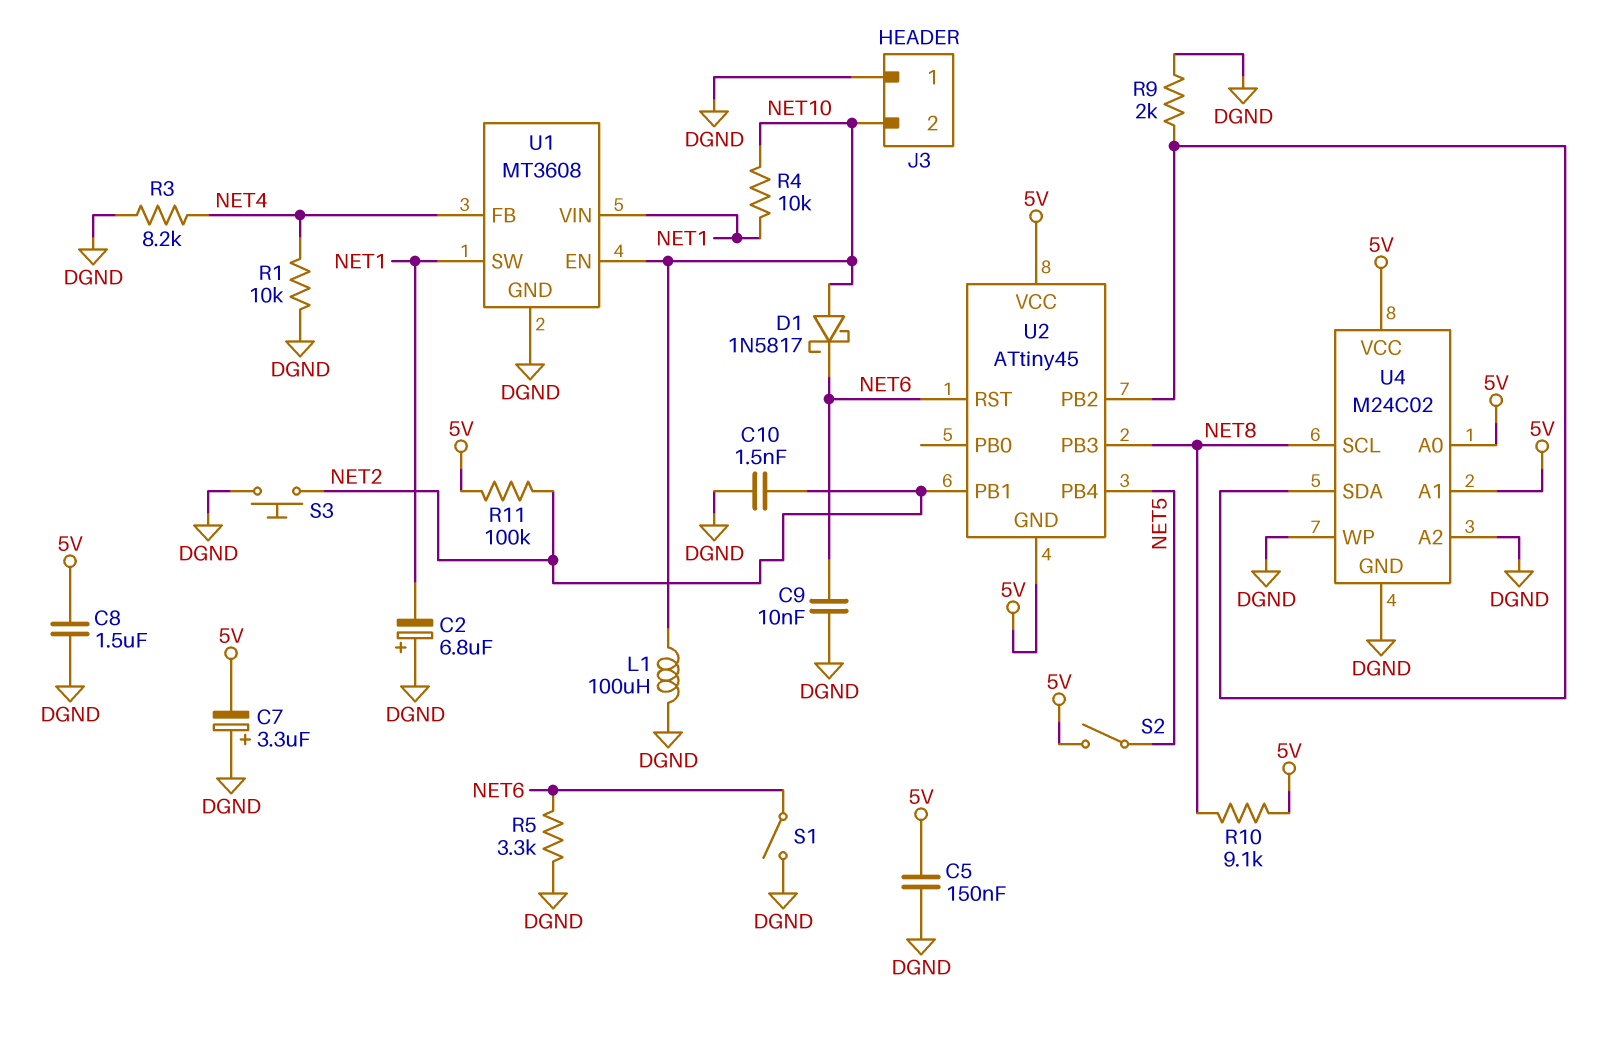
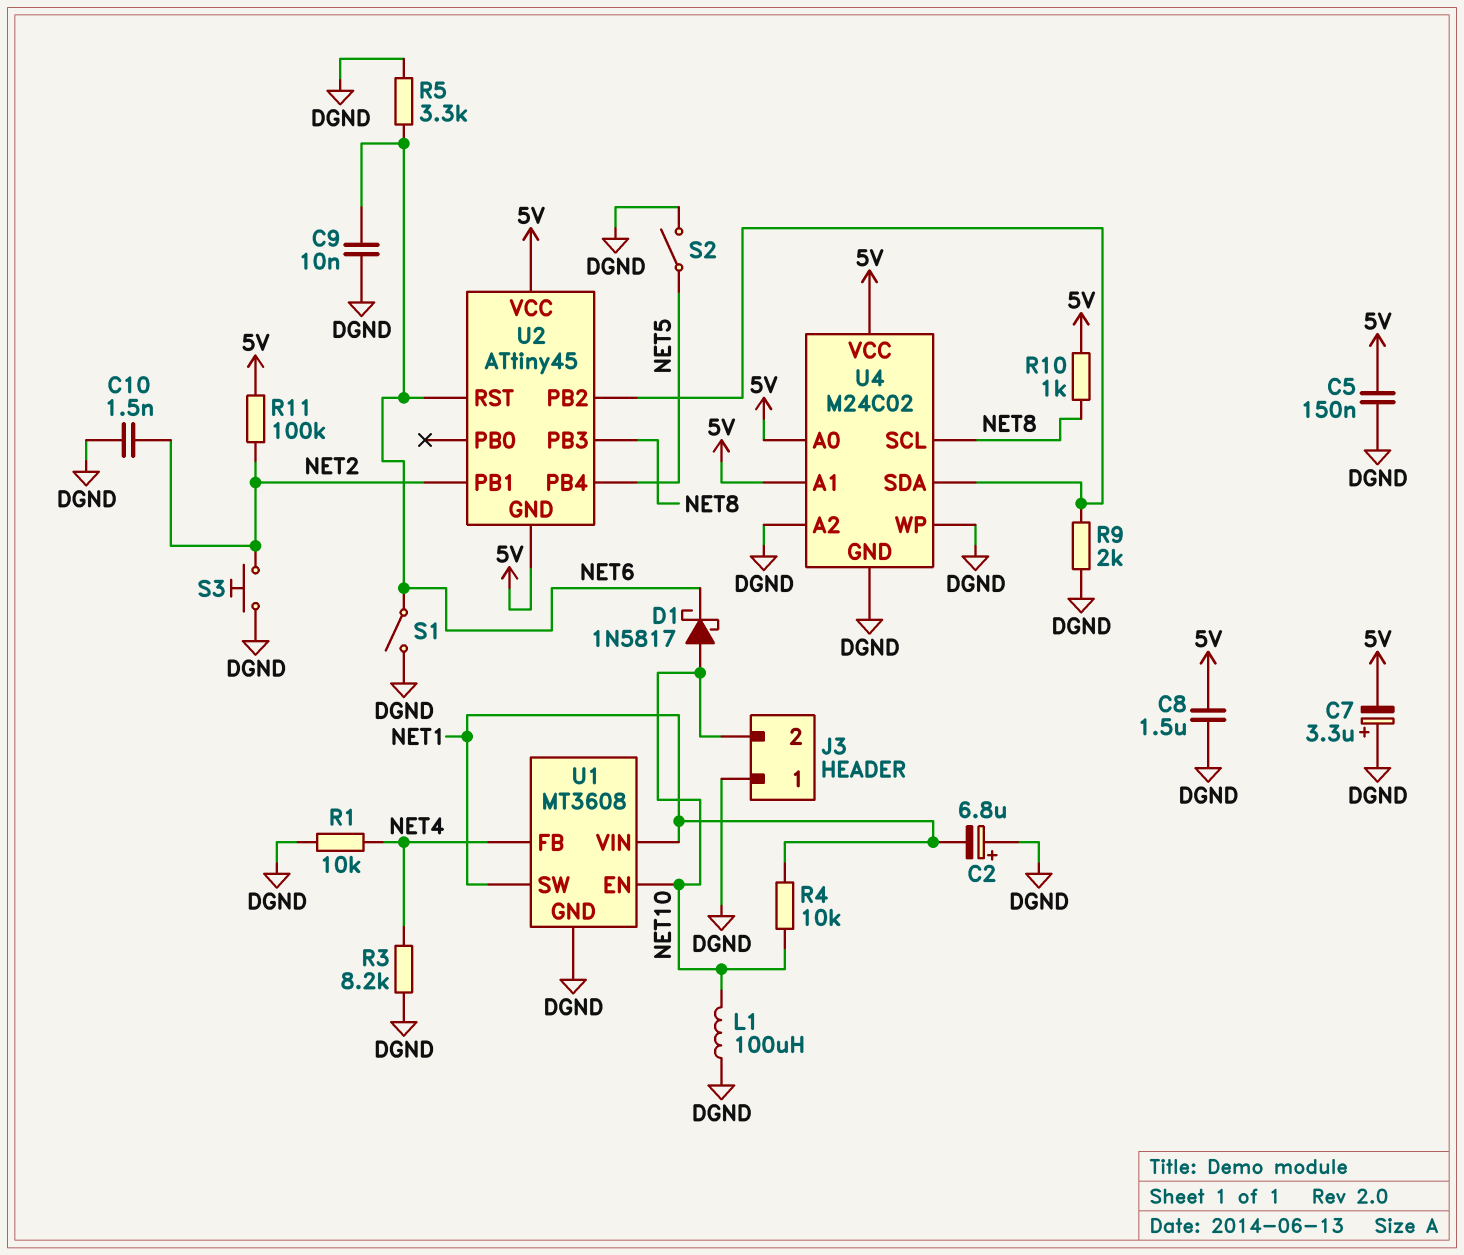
R10: 9.1k (5V, NET8) -> 1k (5V, NET8)
S2: switch (5V, NET5) -> switch (DGND, NET5)

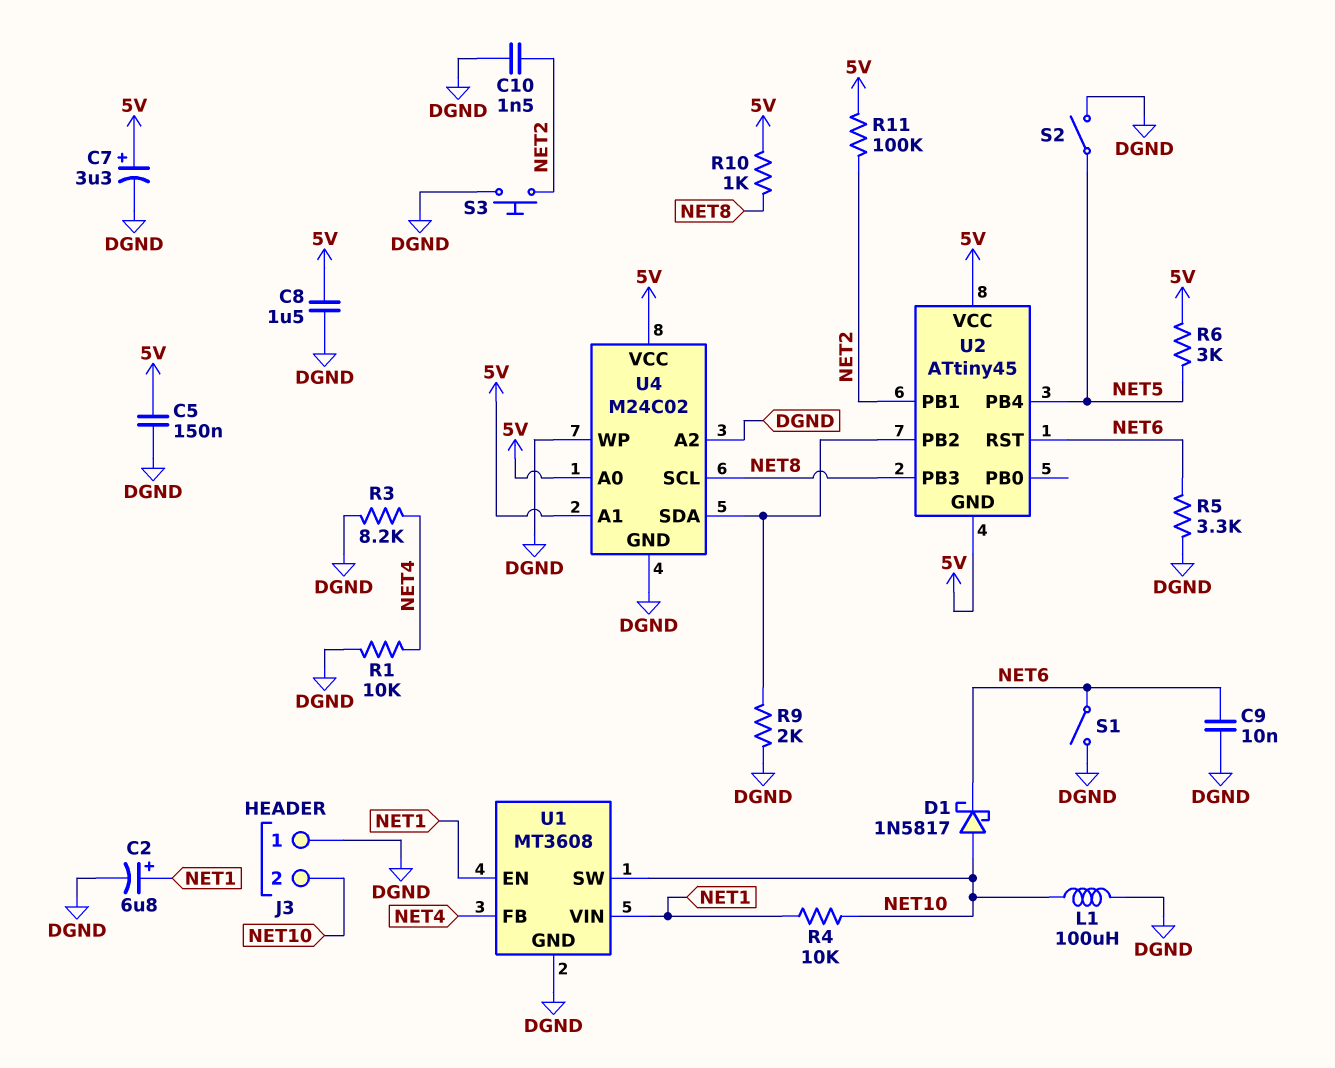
C2: 6.8uF (plus DGND, minus NET1) -> 6.8uF (plus NET1, minus DGND)
C7: 3.3uF (plus DGND, minus 5V) -> 3.3uF (plus 5V, minus DGND)
R6: none -> 3k (5V, NET5)
U1 pin EN: NET10 -> NET1
U1 pin SW: NET1 -> NET10

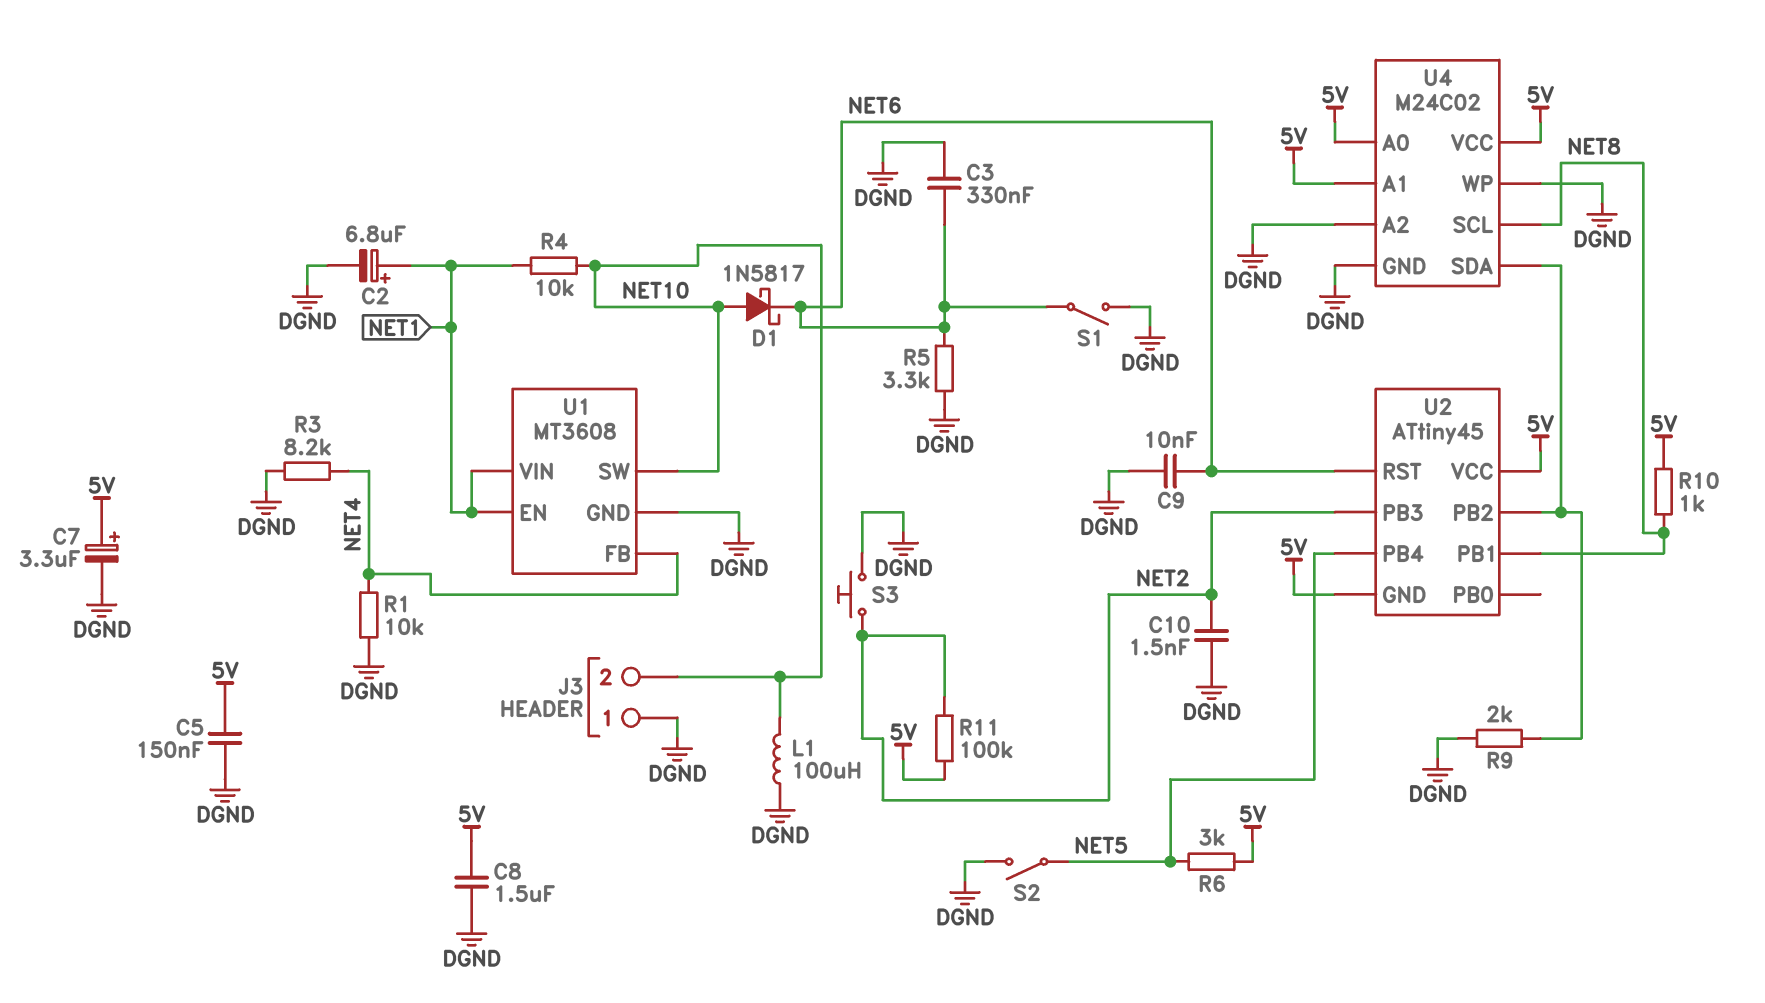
C3: none -> 330nF (DGND, NET6)
U2 pin PB1: NET2 -> NET8
U2 pin PB3: NET8 -> NET2

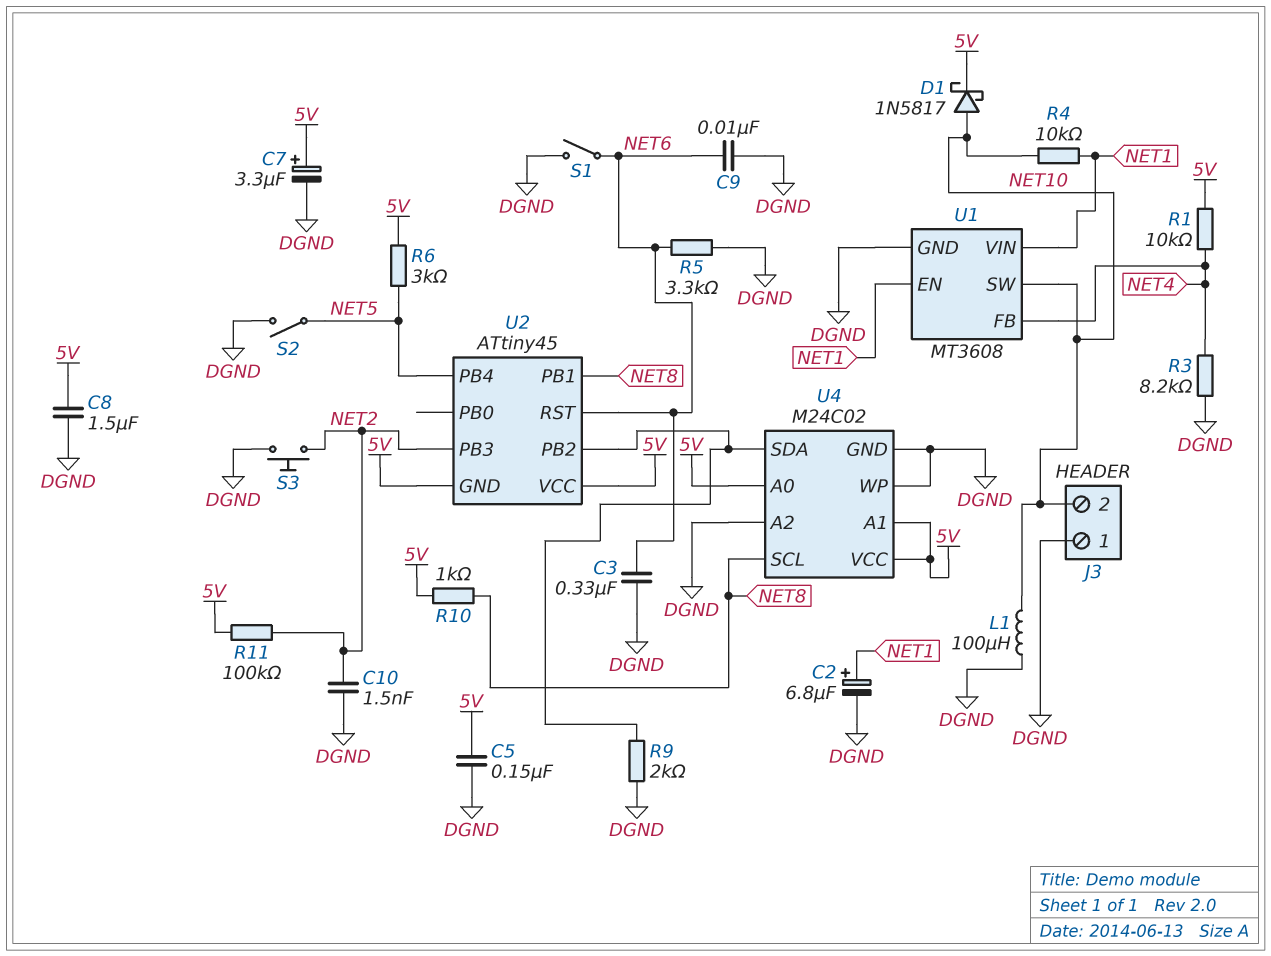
D1: schottky 1N5817 (A NET10, K NET6) -> schottky 1N5817 (A NET10, K 5V)
R1: 10k (DGND, NET4) -> 10k (5V, NET4)

